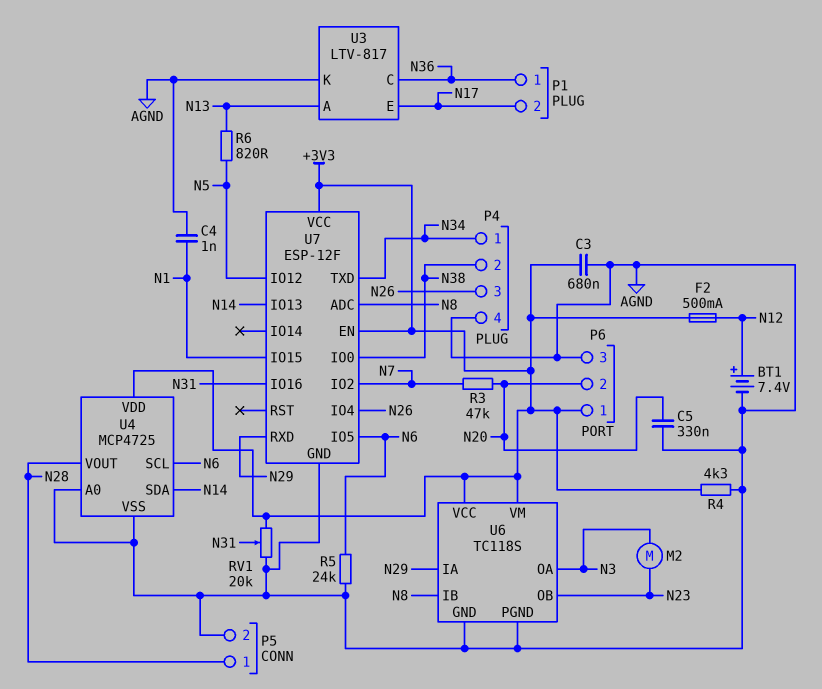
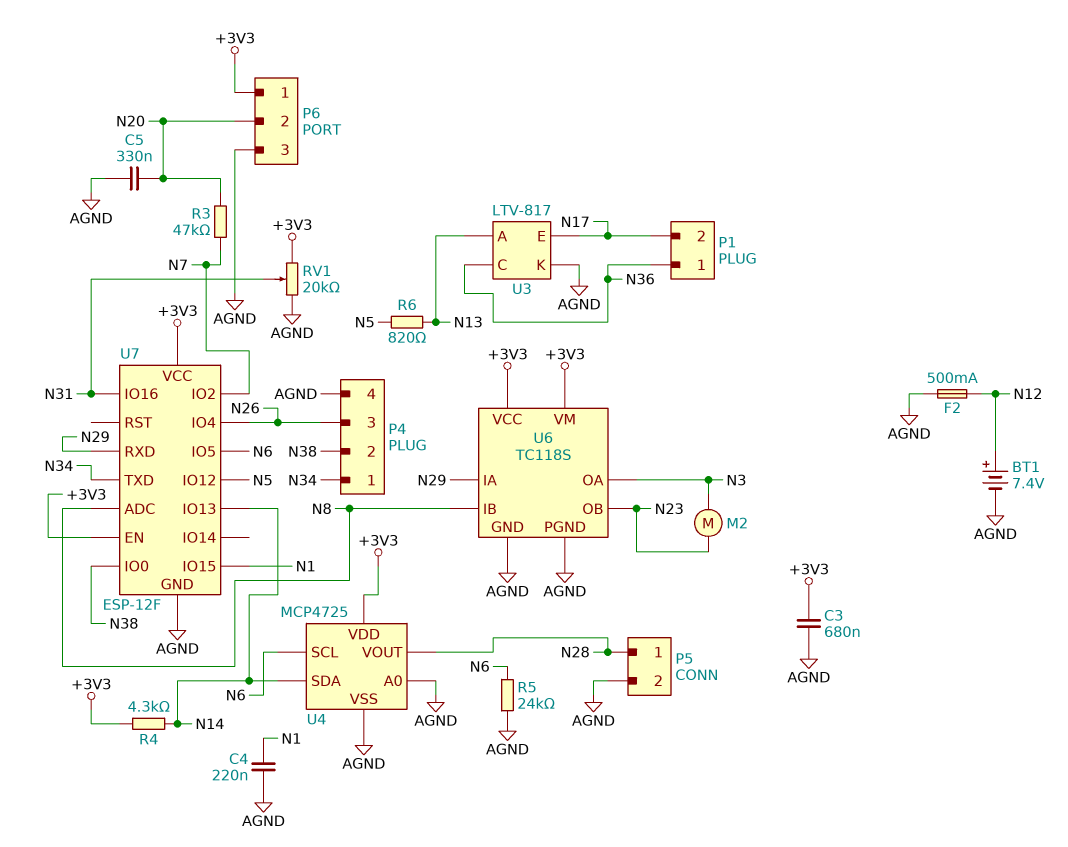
C4: 1nF (AGND, N1) -> 220nF (AGND, N1)
F2: 500mA (+3V3, N12) -> 500mA (AGND, N12)
R4: 4.3k (+3V3, AGND) -> 4.3k (+3V3, N14)

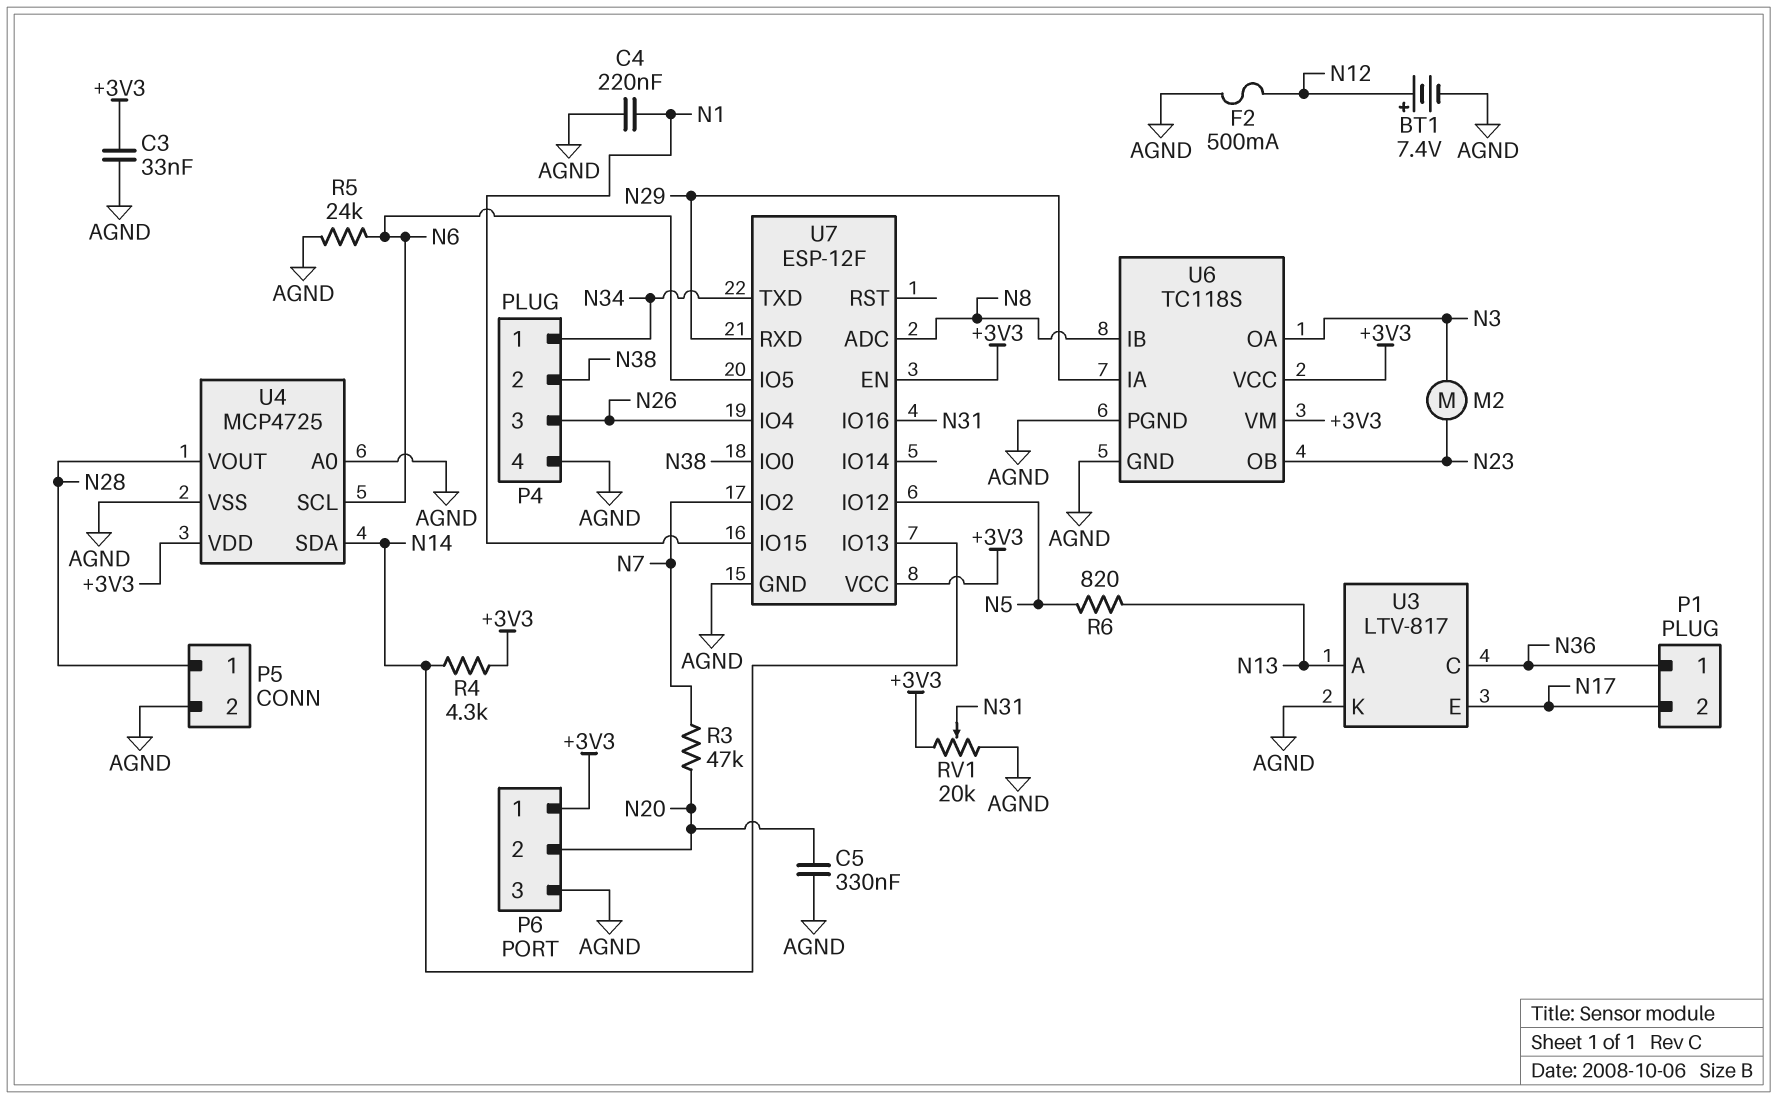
C3: 680nF (+3V3, AGND) -> 33nF (+3V3, AGND)

